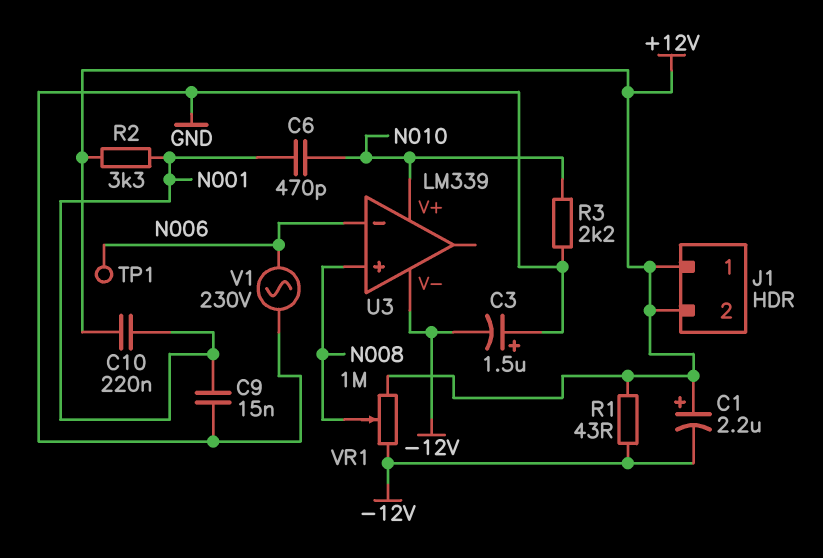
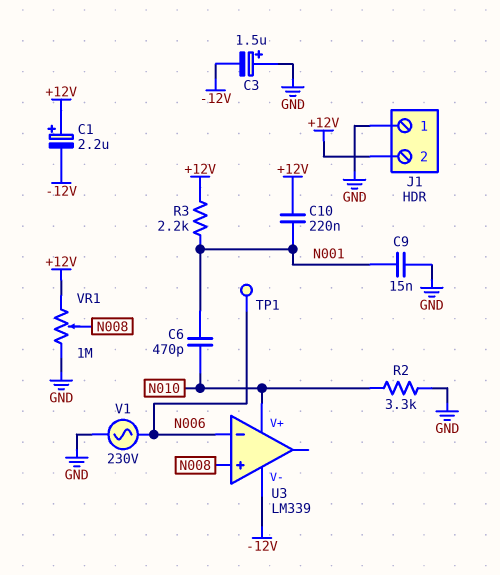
J1 pin 1: +12V -> GND
R1: 43 (+12V, -12V) -> none
R2: 3.3k (+12V, N001) -> 3.3k (GND, N010)
R3: 2.2k (GND, N010) -> 2.2k (+12V, N001)
VR1: 1M (+12V, -12V, wiper N008) -> 1M (+12V, GND, wiper N008)

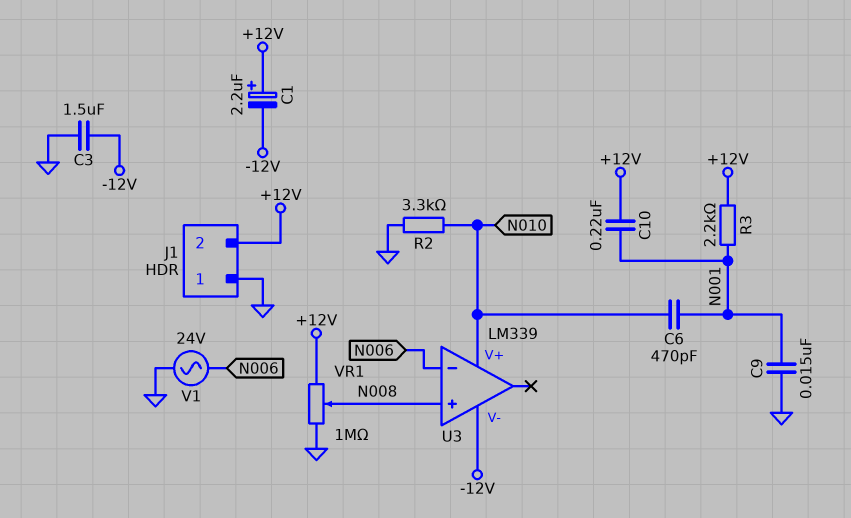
C3: 1.5uF (plus GND, minus -12V) -> 1.5uF (-12V, GND)
TP1: test point (N006) -> none
V1: AC 230V (GND, N006) -> AC 24V (GND, N006)

